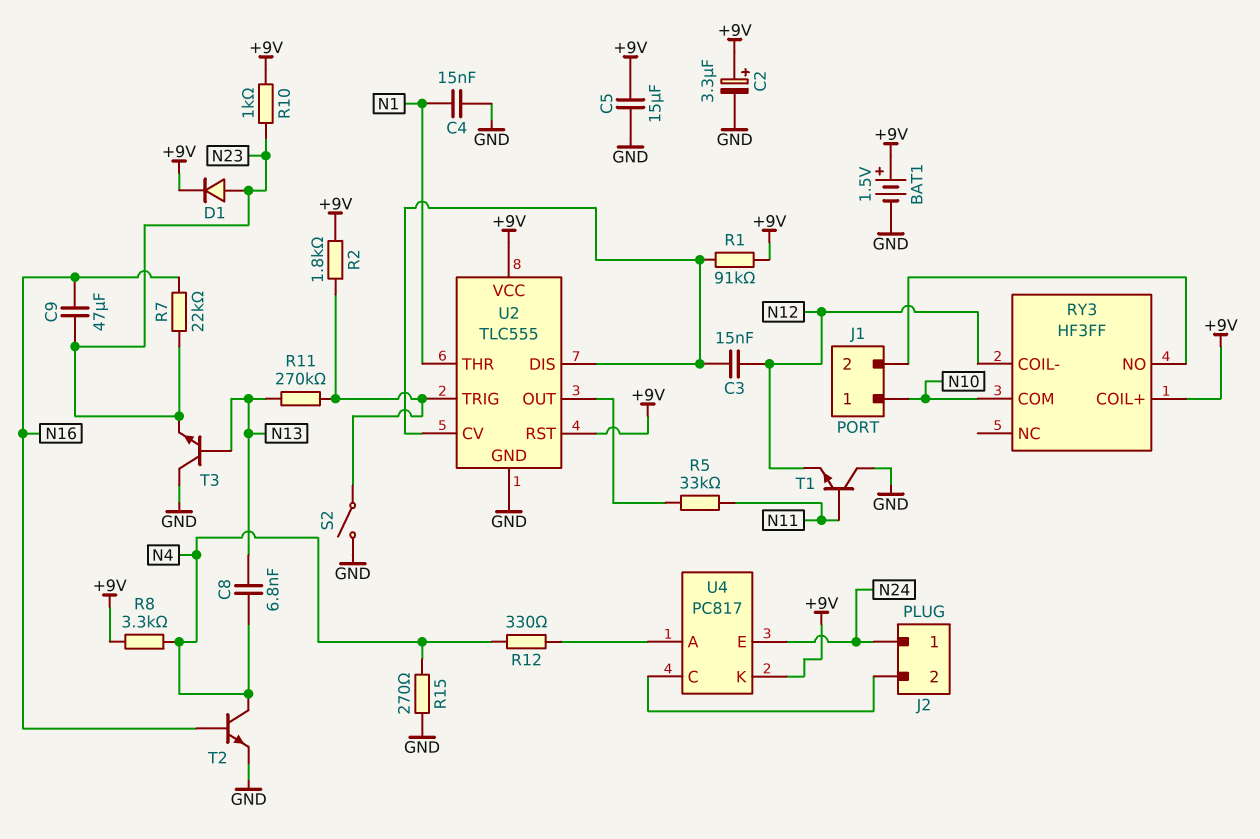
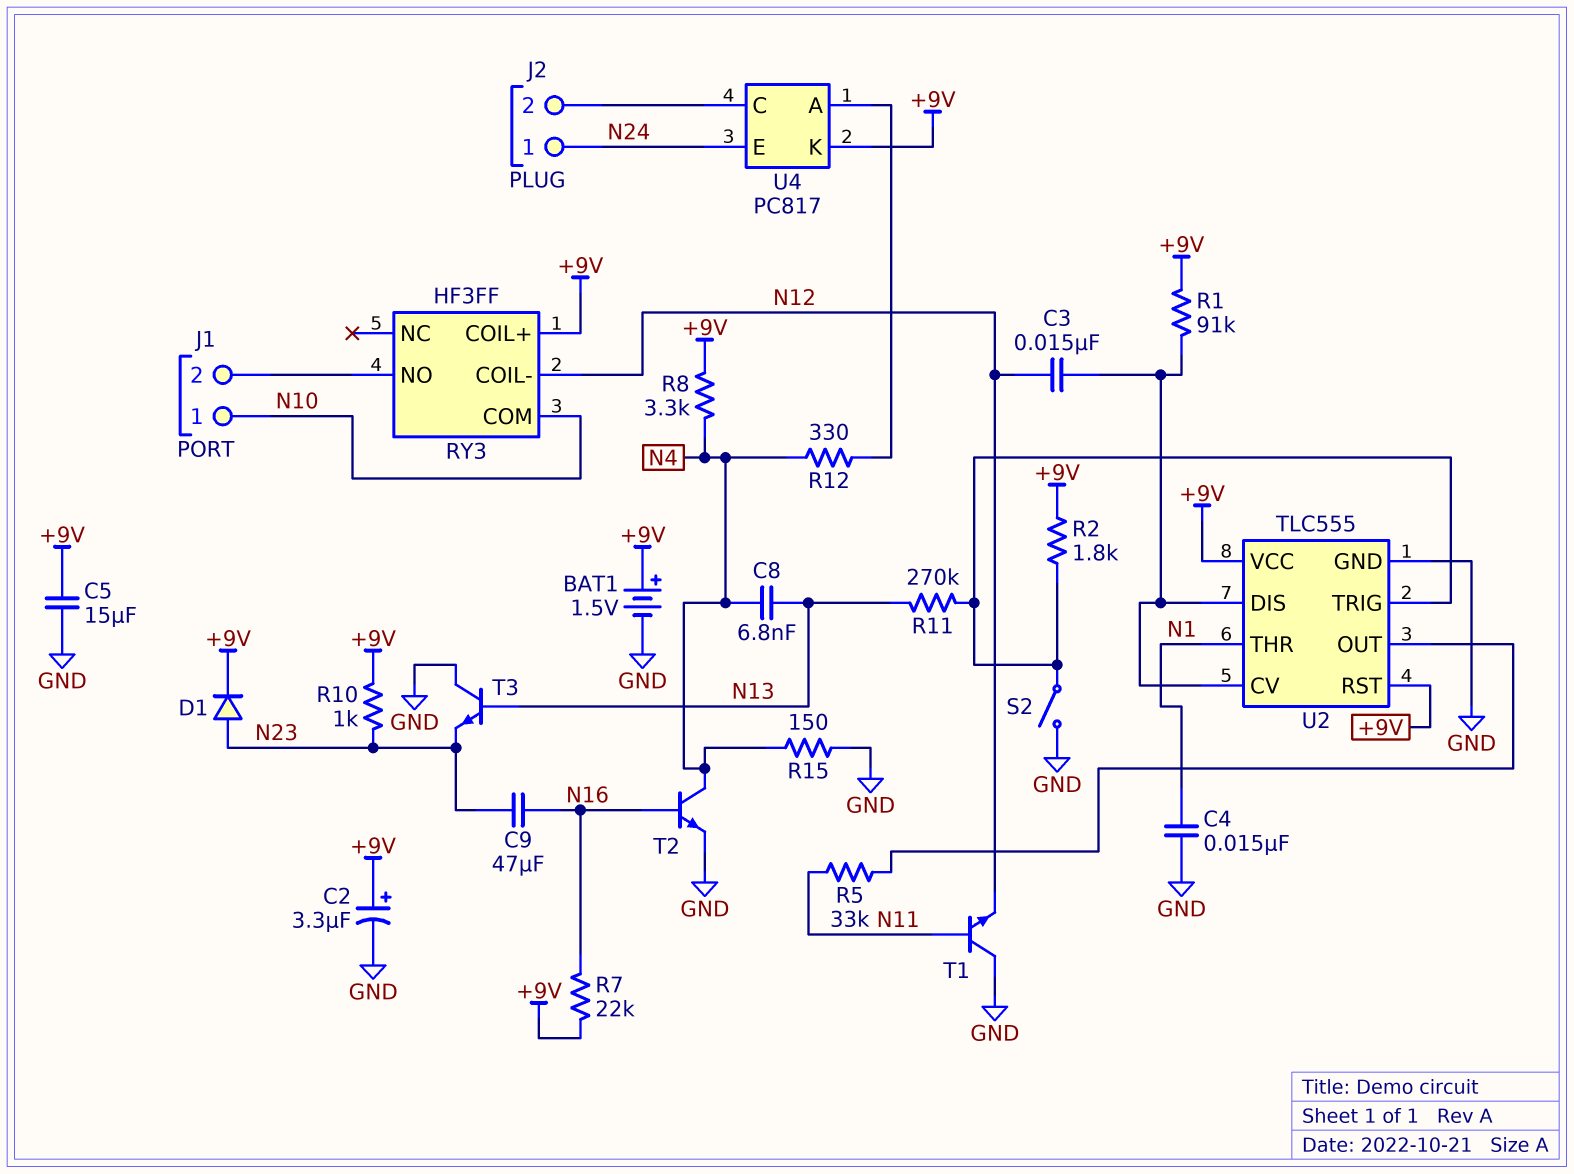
R7: 22k (N16, N23) -> 22k (+9V, N16)
R15: 270 (GND, N4) -> 150 (GND, N4)

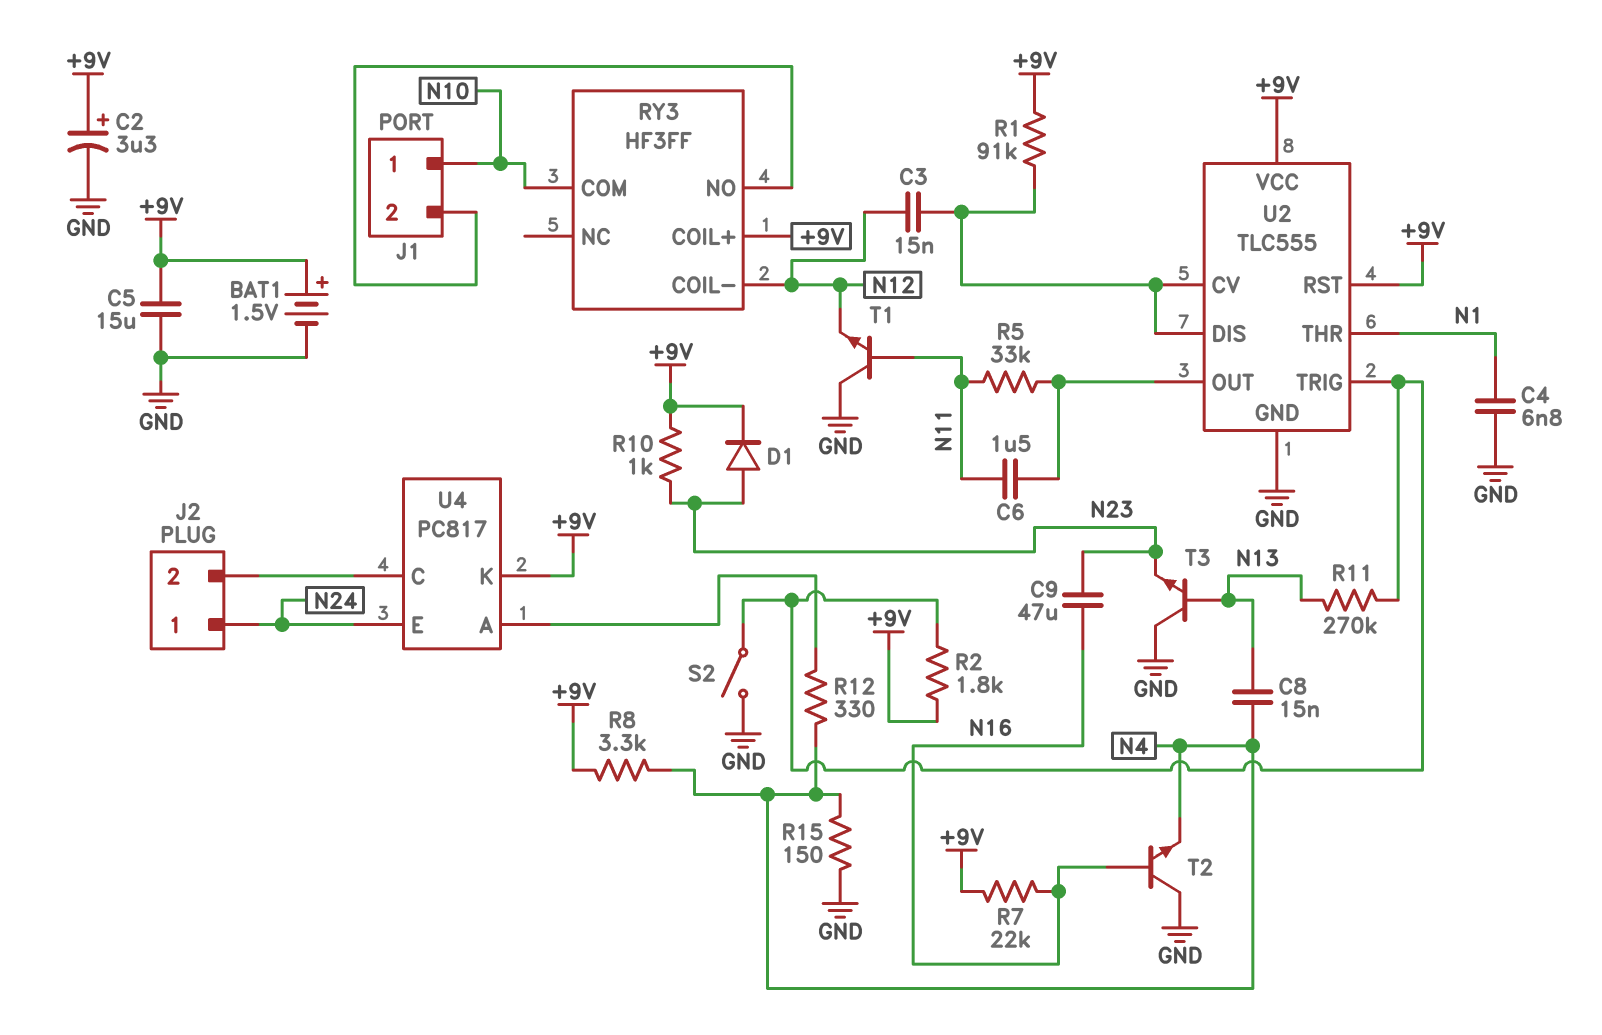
C4: 15nF (GND, N1) -> 6.8nF (GND, N1)
C6: none -> 1.5uF (N11, U2/OUT)
C8: 6.8nF (N4, N13) -> 15nF (N4, N13)
T2: NPN (B N16, C N4, E GND) -> NPN (B N16, C GND, E N4)

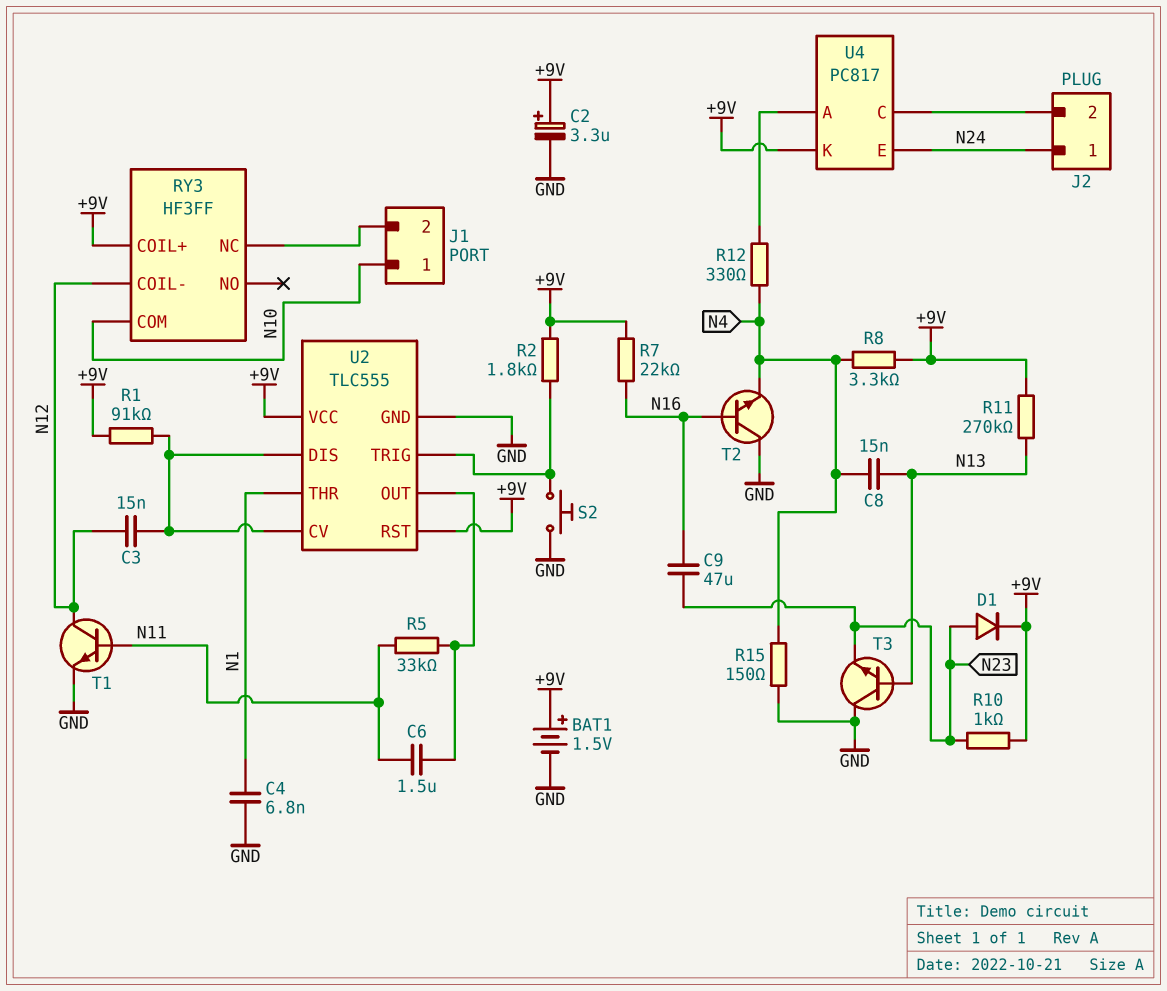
C5: 15uF (+9V, GND) -> none
R11: 270k (N13, U2/TRIG) -> 270k (+9V, N13)
RY3 pin NC: none -> J1/2
RY3 pin NO: J1/2 -> none
S2: switch (GND, U2/TRIG) -> button (GND, U2/TRIG)
T1: NPN (B N11, C GND, E N12) -> NPN (B N11, C N12, E GND)

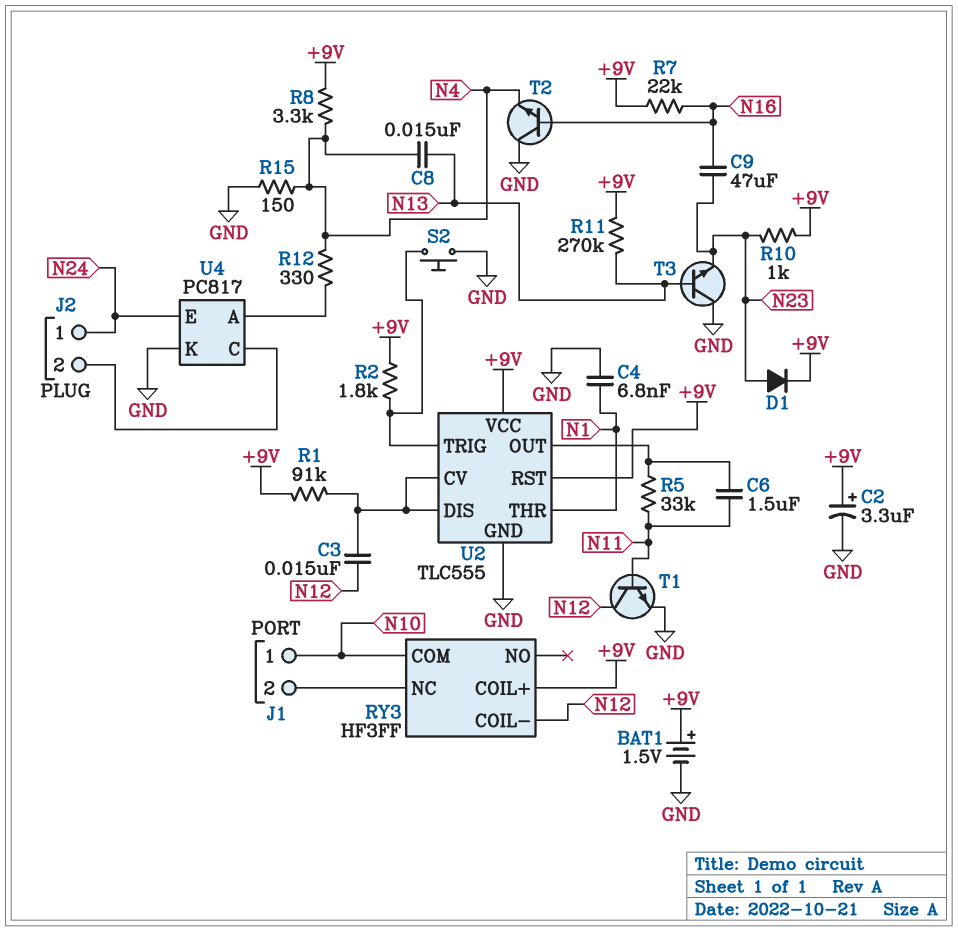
U4 pin K: +9V -> GND

